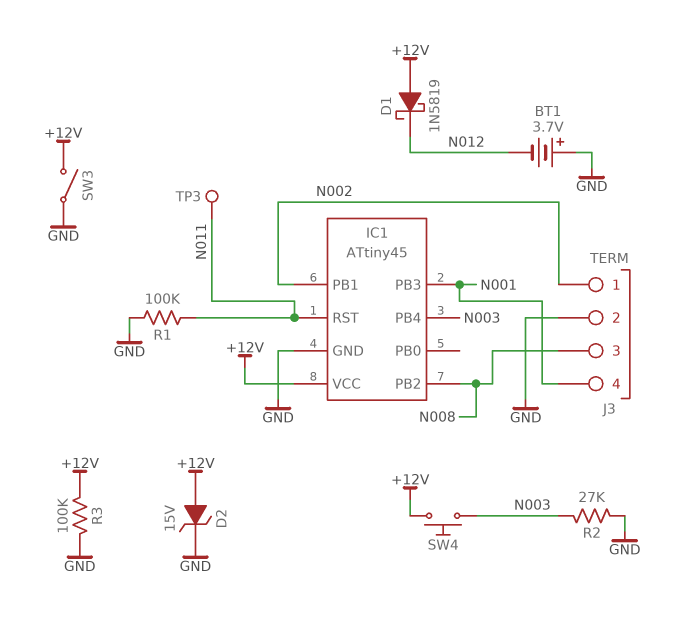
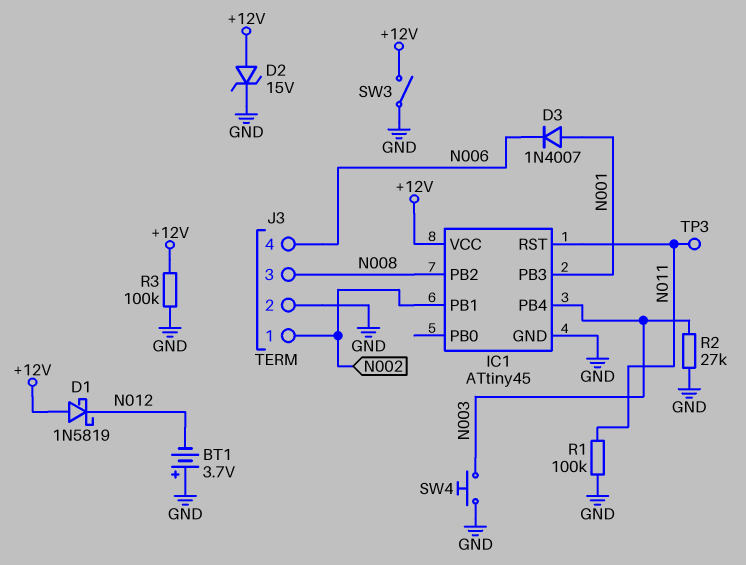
D3: none -> diode 1N4007 (A N001, K N006)
J3 pin 4: N001 -> N006
SW4: button (+12V, N003) -> button (GND, N003)

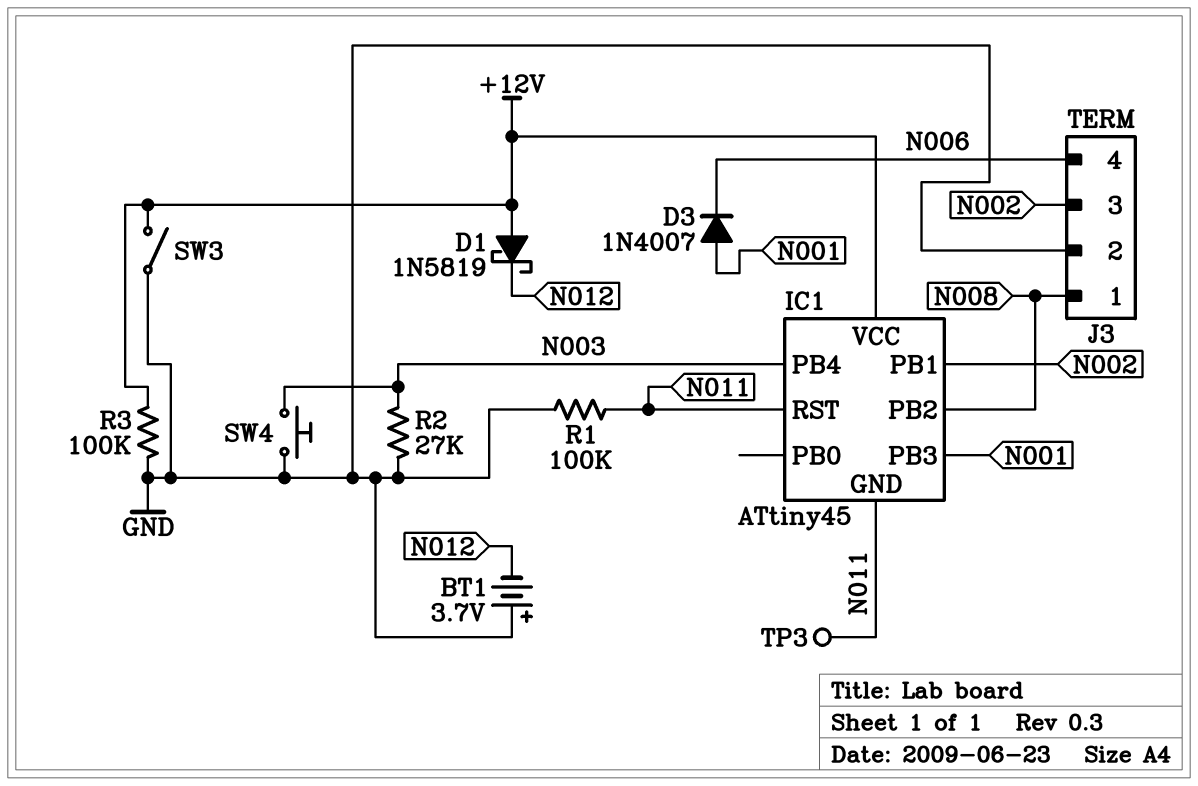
D2: zener 15V (A +12V, K GND) -> none
IC1 pin GND: GND -> N011
J3 pin 1: N002 -> N008
J3 pin 3: N008 -> N002

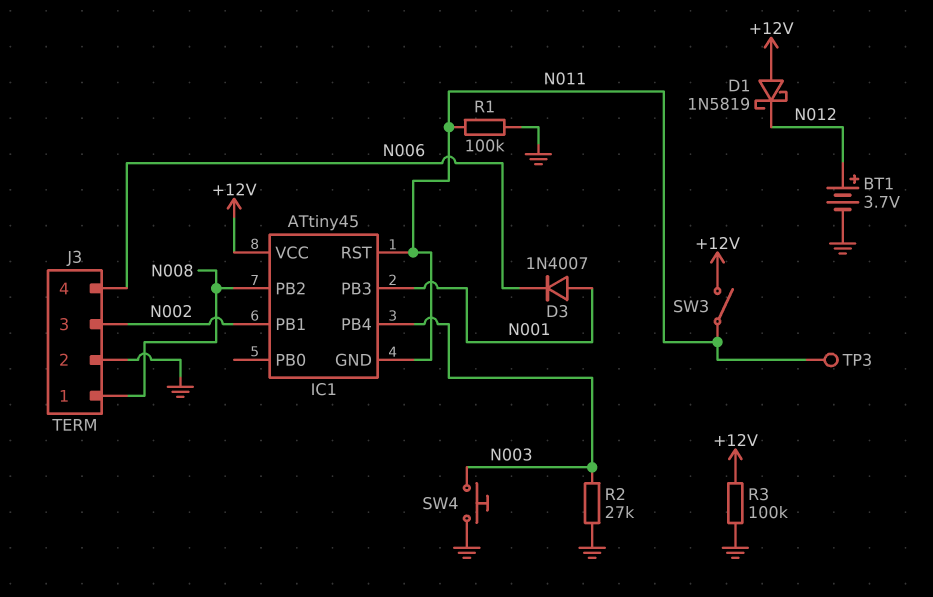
BT1: 3.7V (plus GND, minus N012) -> 3.7V (plus N012, minus GND)
SW3: switch (+12V, GND) -> switch (+12V, N011)

